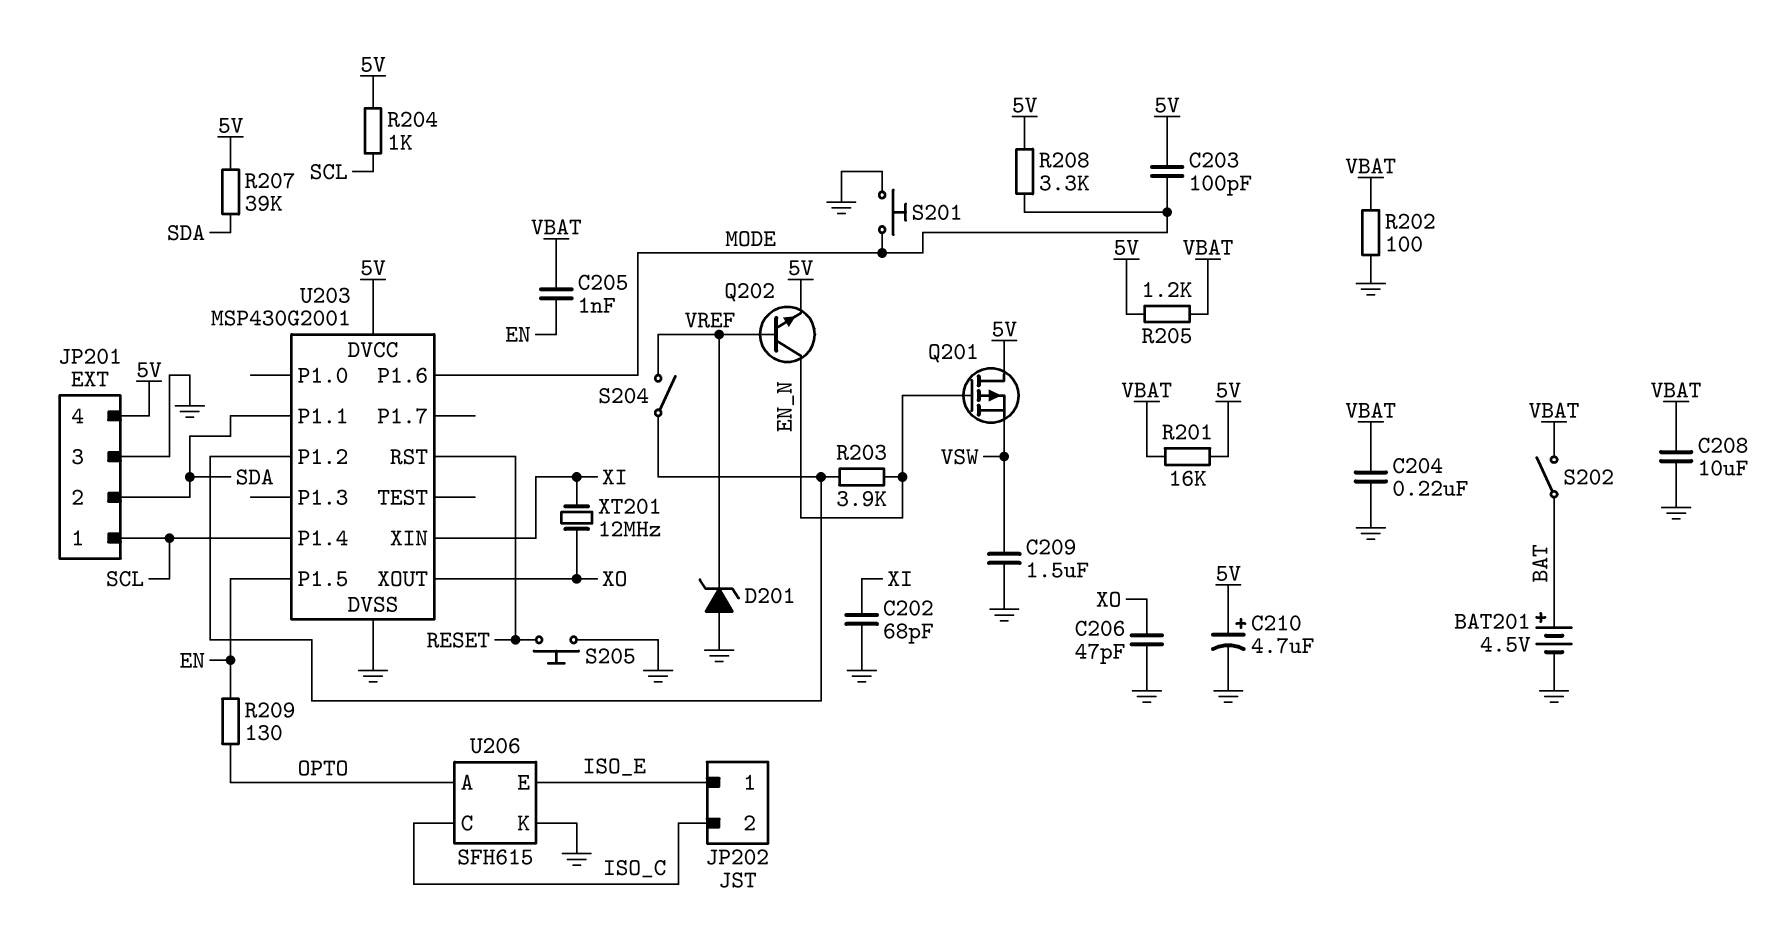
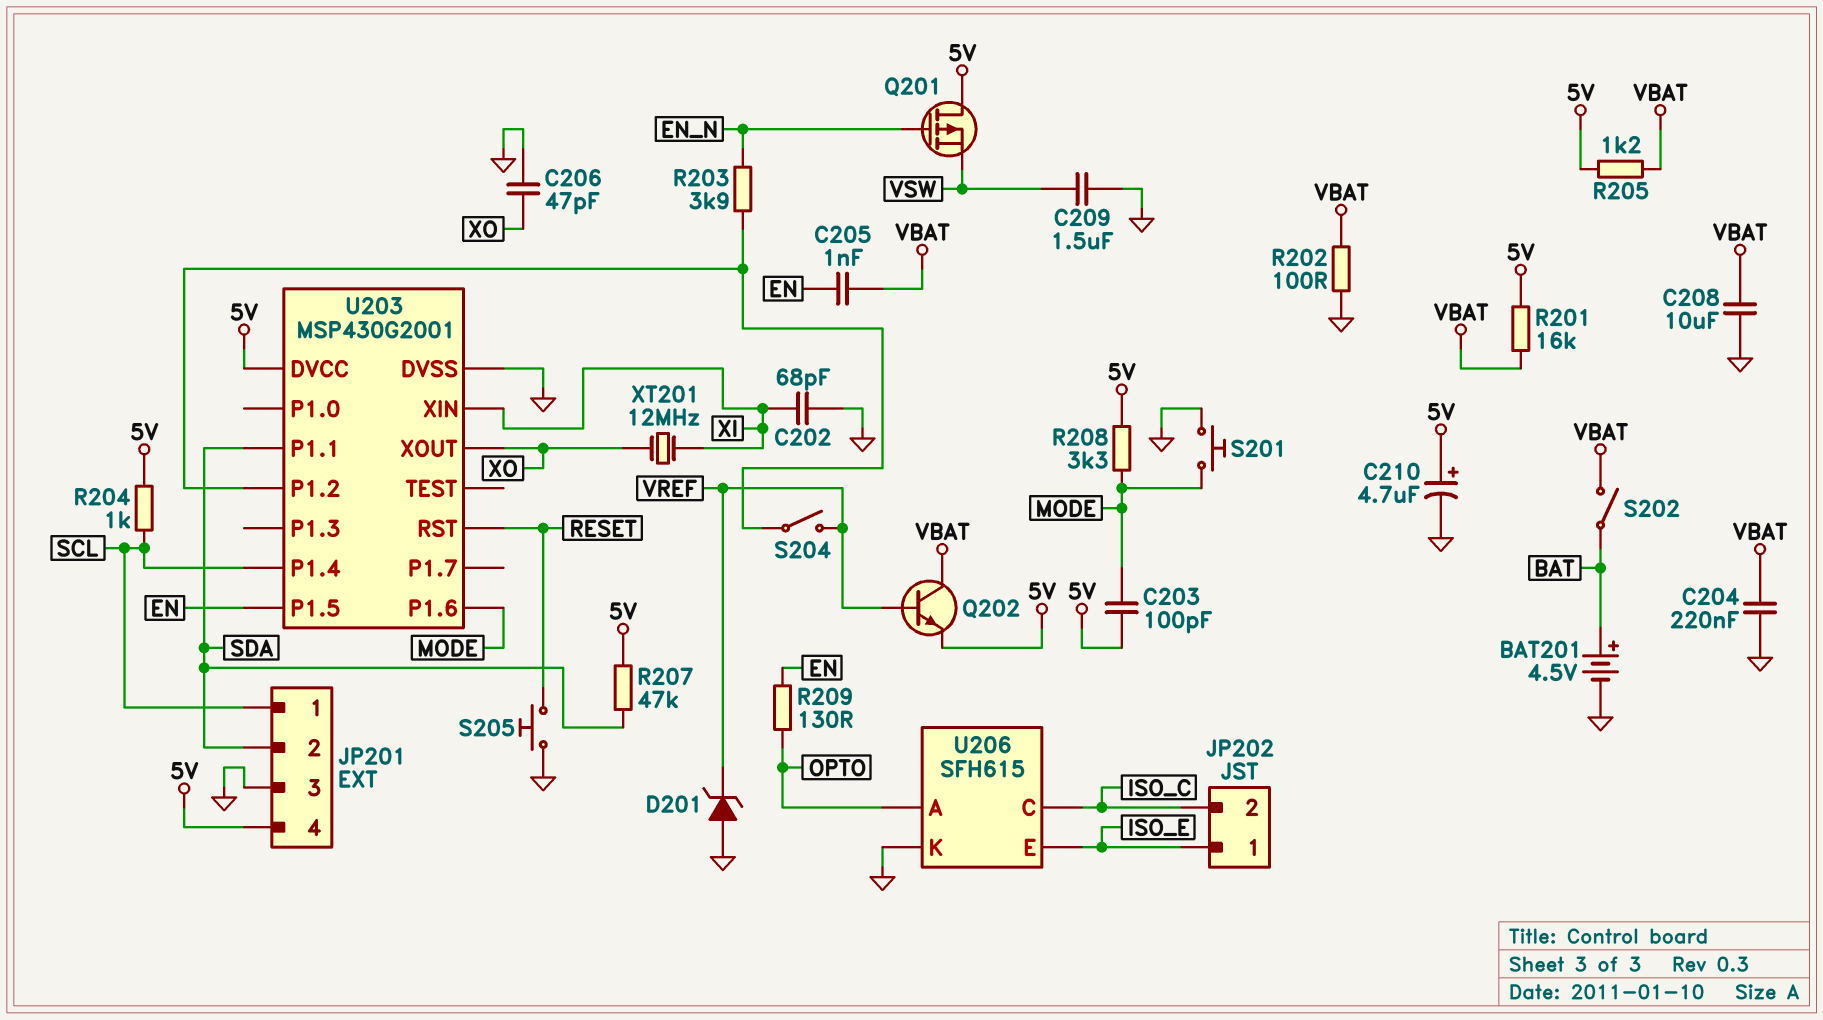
Q202: NPN (B VREF, C EN_N, E 5V) -> NPN (B VREF, C VBAT, E 5V)
R207: 39k (5V, SDA) -> 47k (5V, SDA)

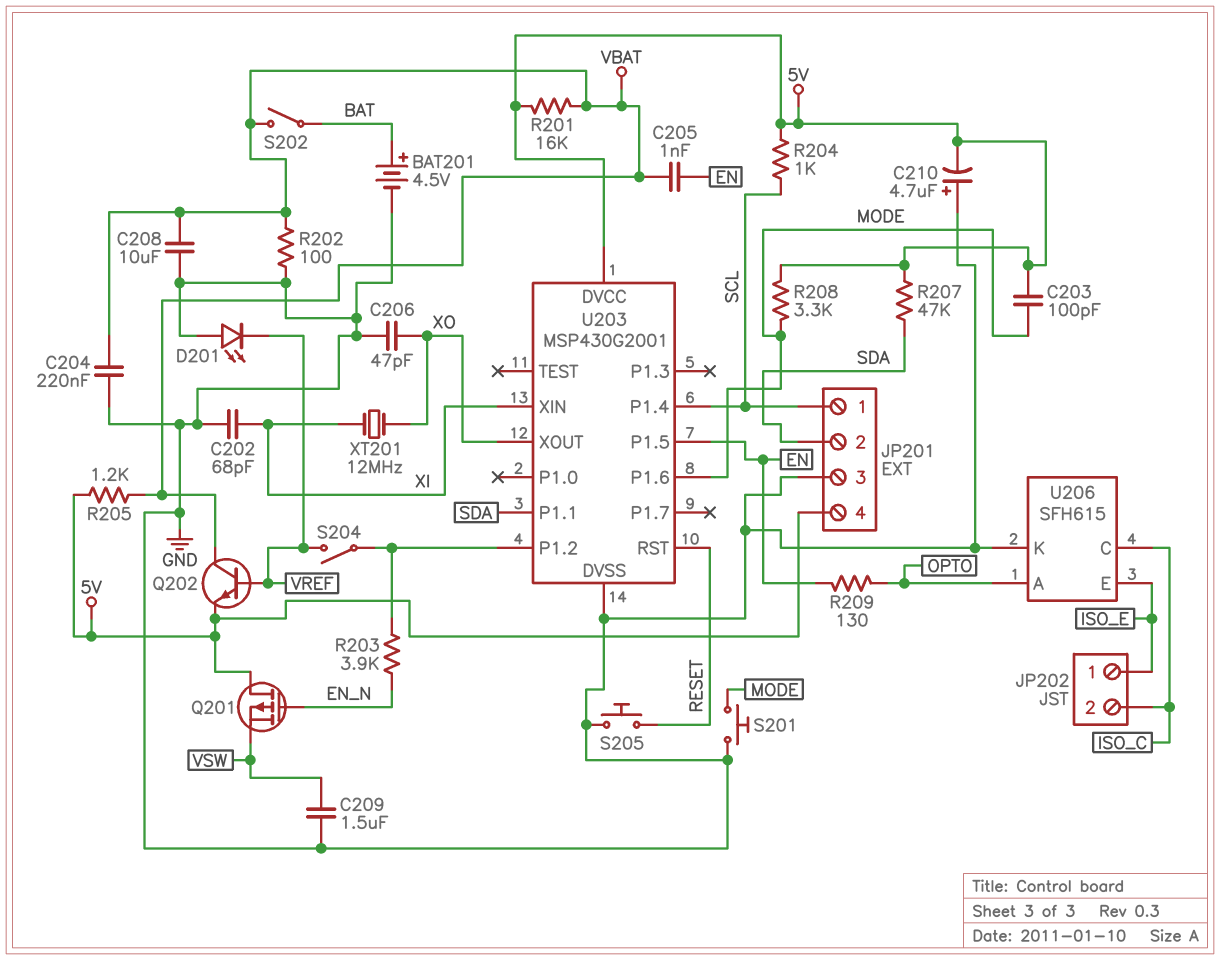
C210: 4.7uF (plus 5V, minus GND) -> 4.7uF (plus GND, minus 5V)
D201: zener (A GND, K VREF) -> LED (A GND, K VREF)

